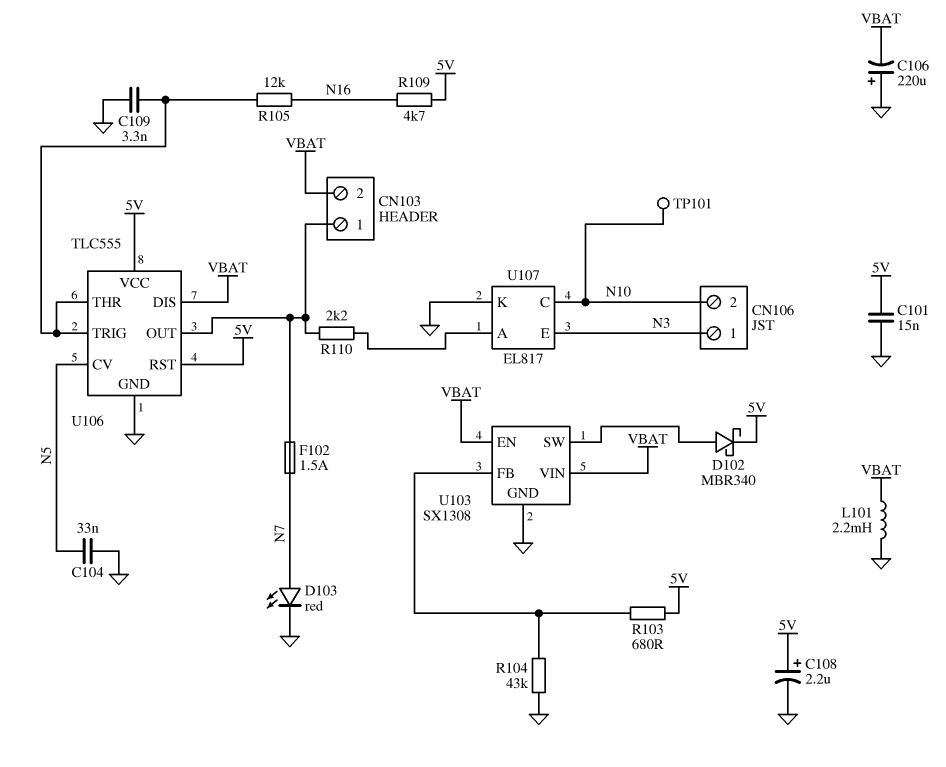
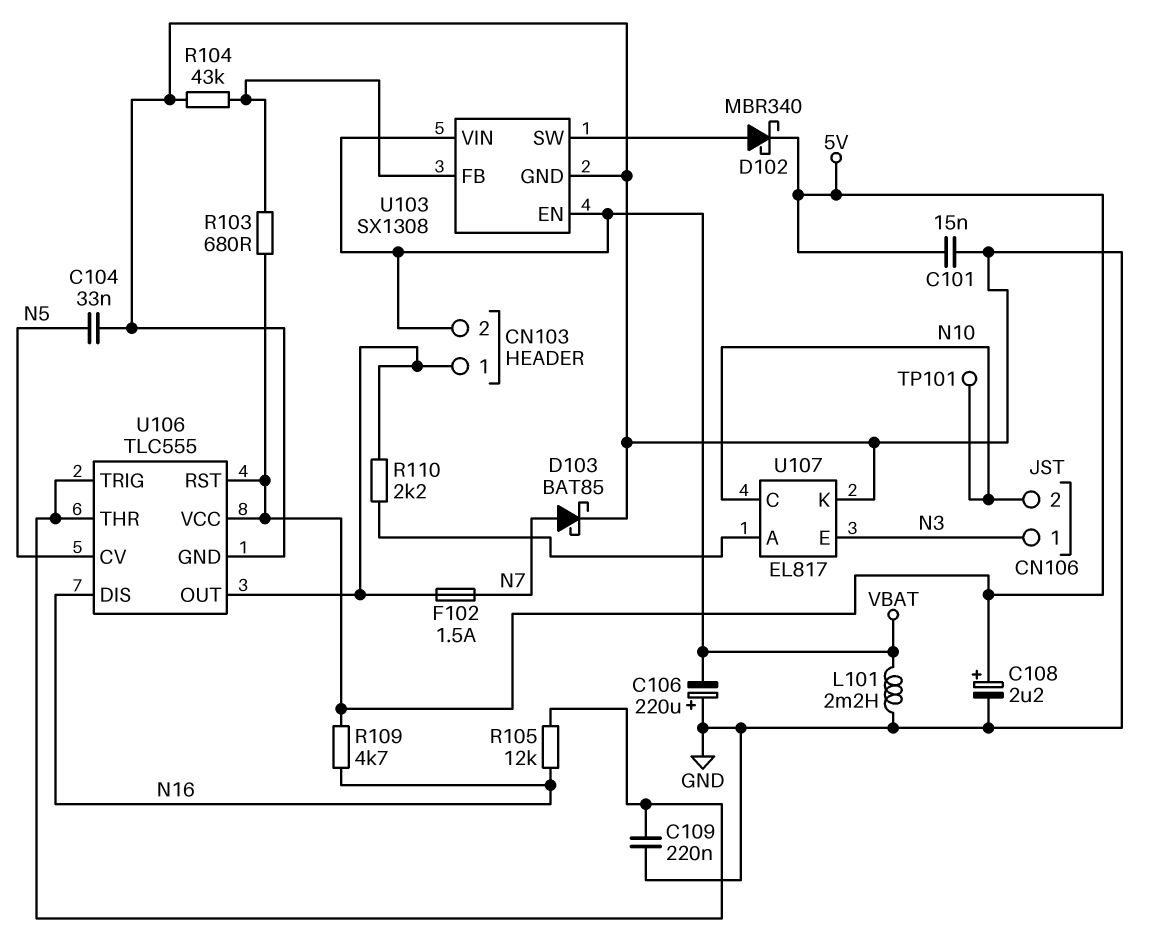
C109: 3.3nF (GND, U106/THR) -> 220nF (GND, U106/THR)
D103: LED red (A N7, K GND) -> schottky BAT85 (A N7, K GND)
U106 pin DIS: VBAT -> N16

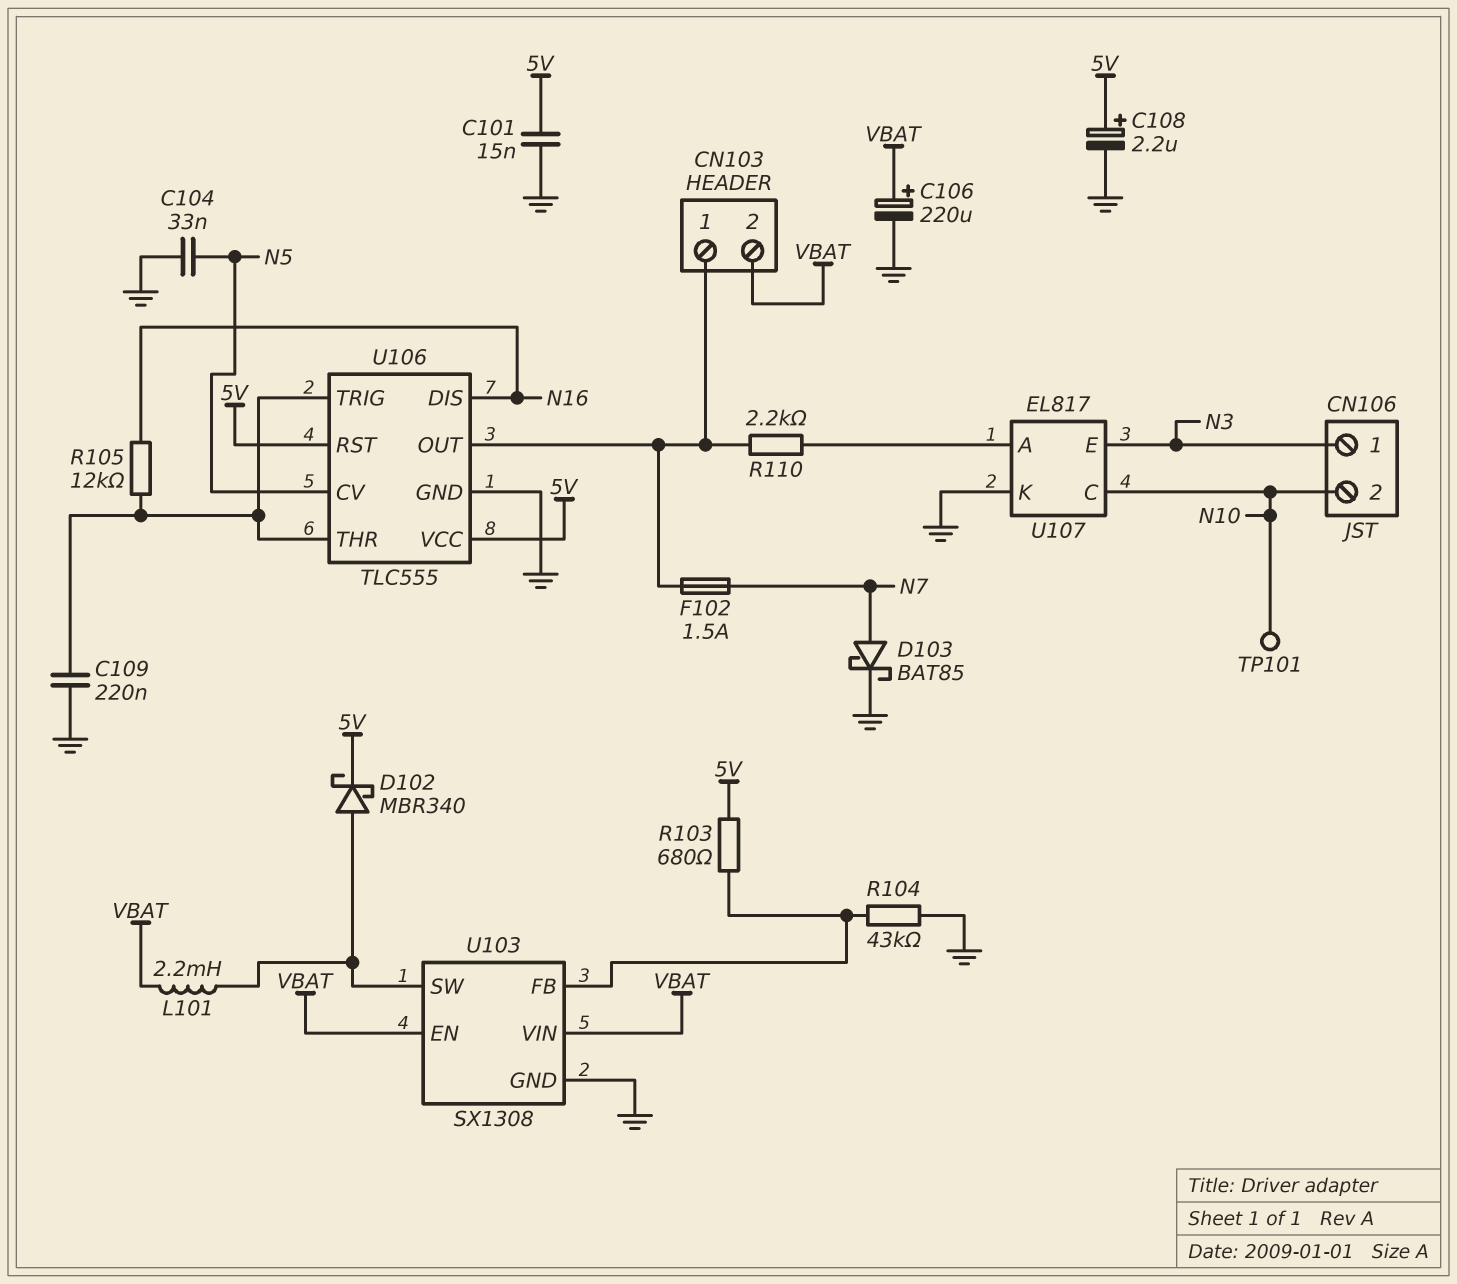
C106: 220uF (plus GND, minus VBAT) -> 220uF (plus VBAT, minus GND)
L101: 2.2mH (GND, VBAT) -> 2.2mH (U103/SW, VBAT)
R109: 4.7k (5V, N16) -> none

